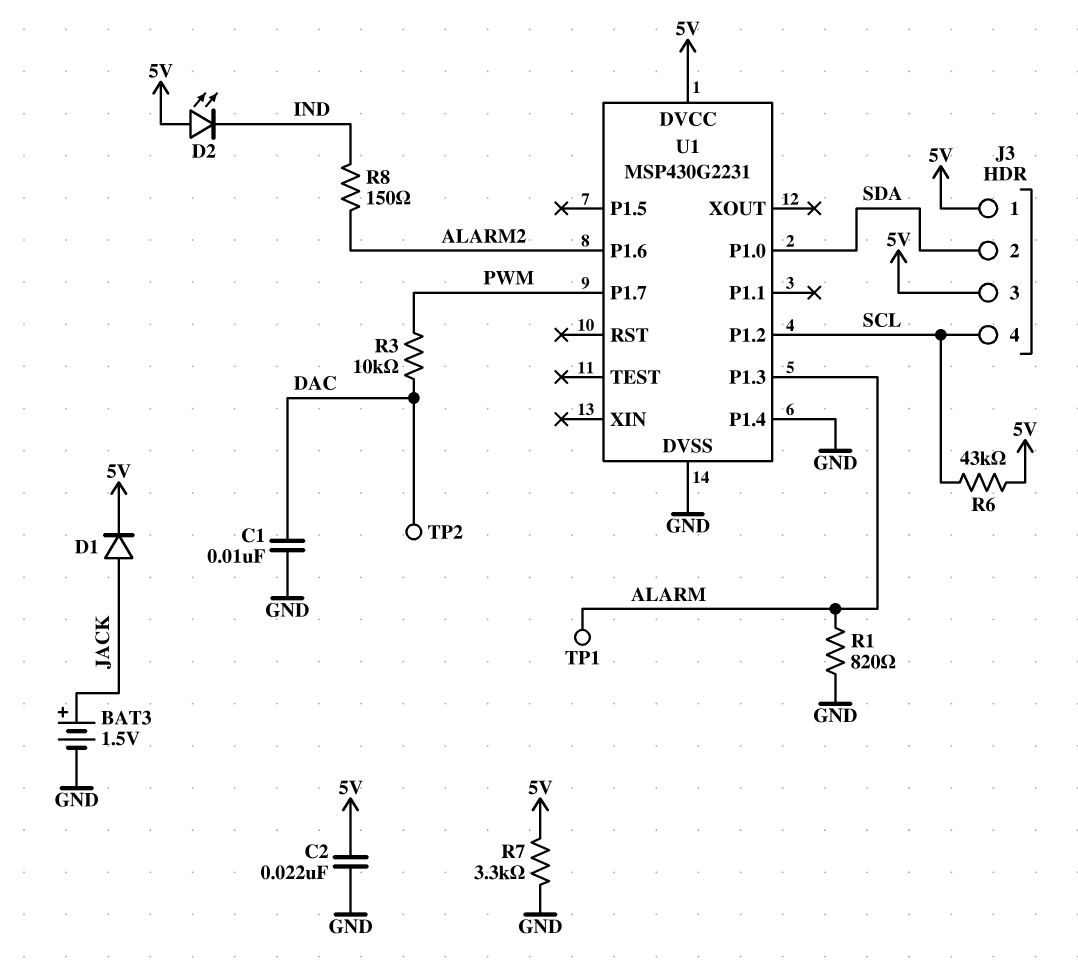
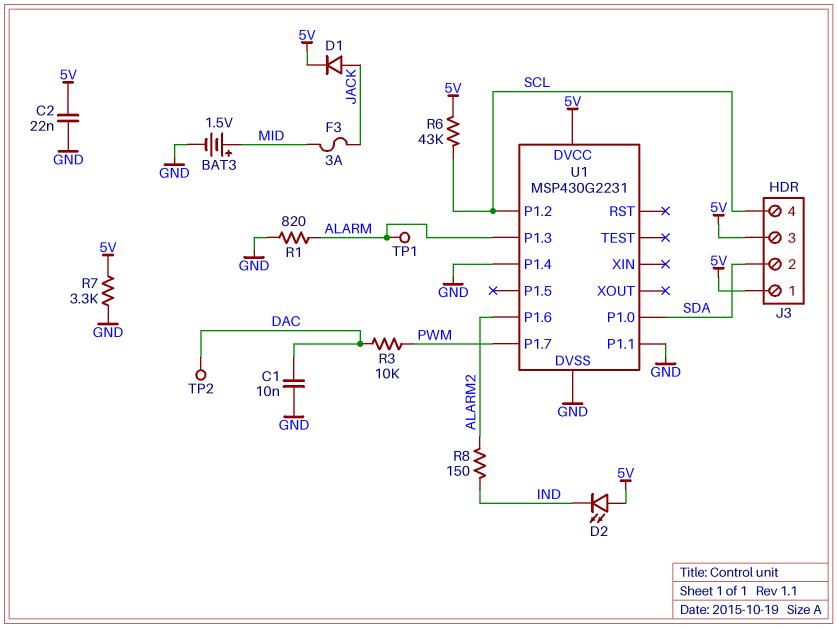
BAT3: 1.5V (plus JACK, minus GND) -> 1.5V (plus MID, minus GND)
F3: none -> 3A (JACK, MID)
U1 pin P1.1: none -> GND

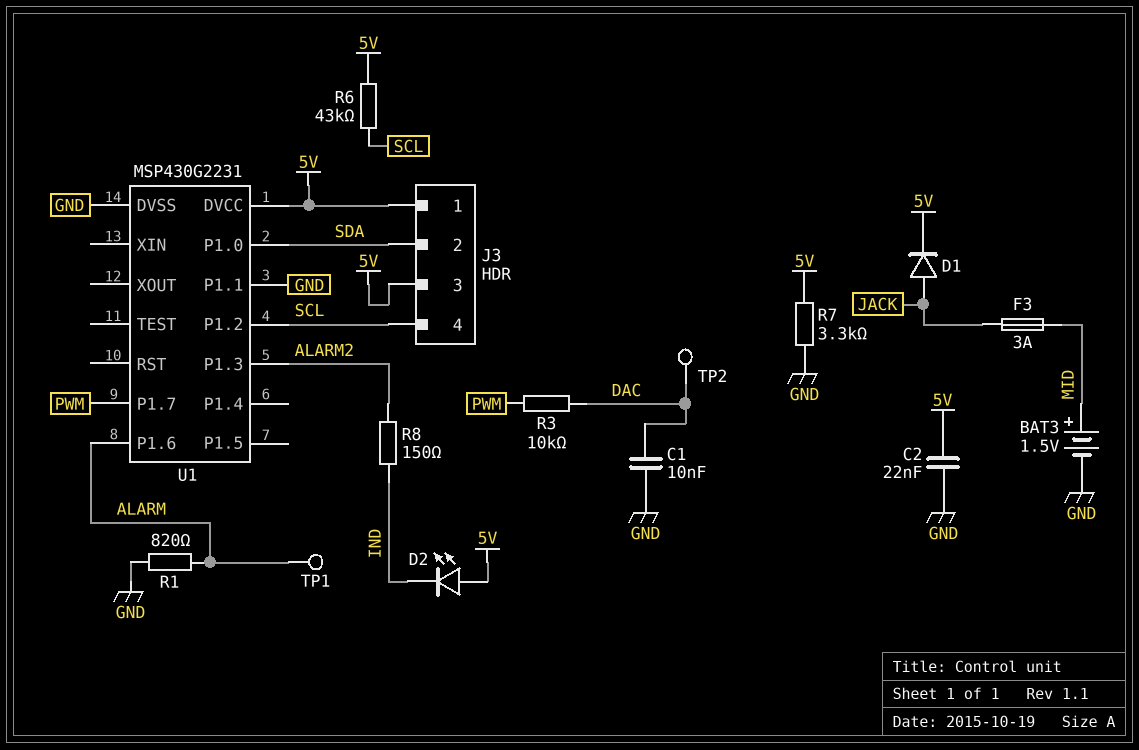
U1 pin P1.3: ALARM -> ALARM2
U1 pin P1.4: GND -> none
U1 pin P1.6: ALARM2 -> ALARM

